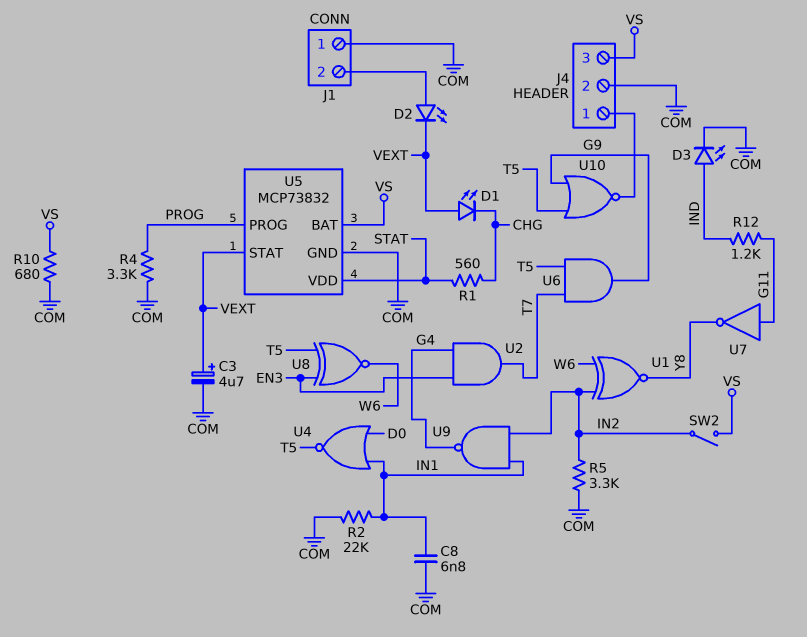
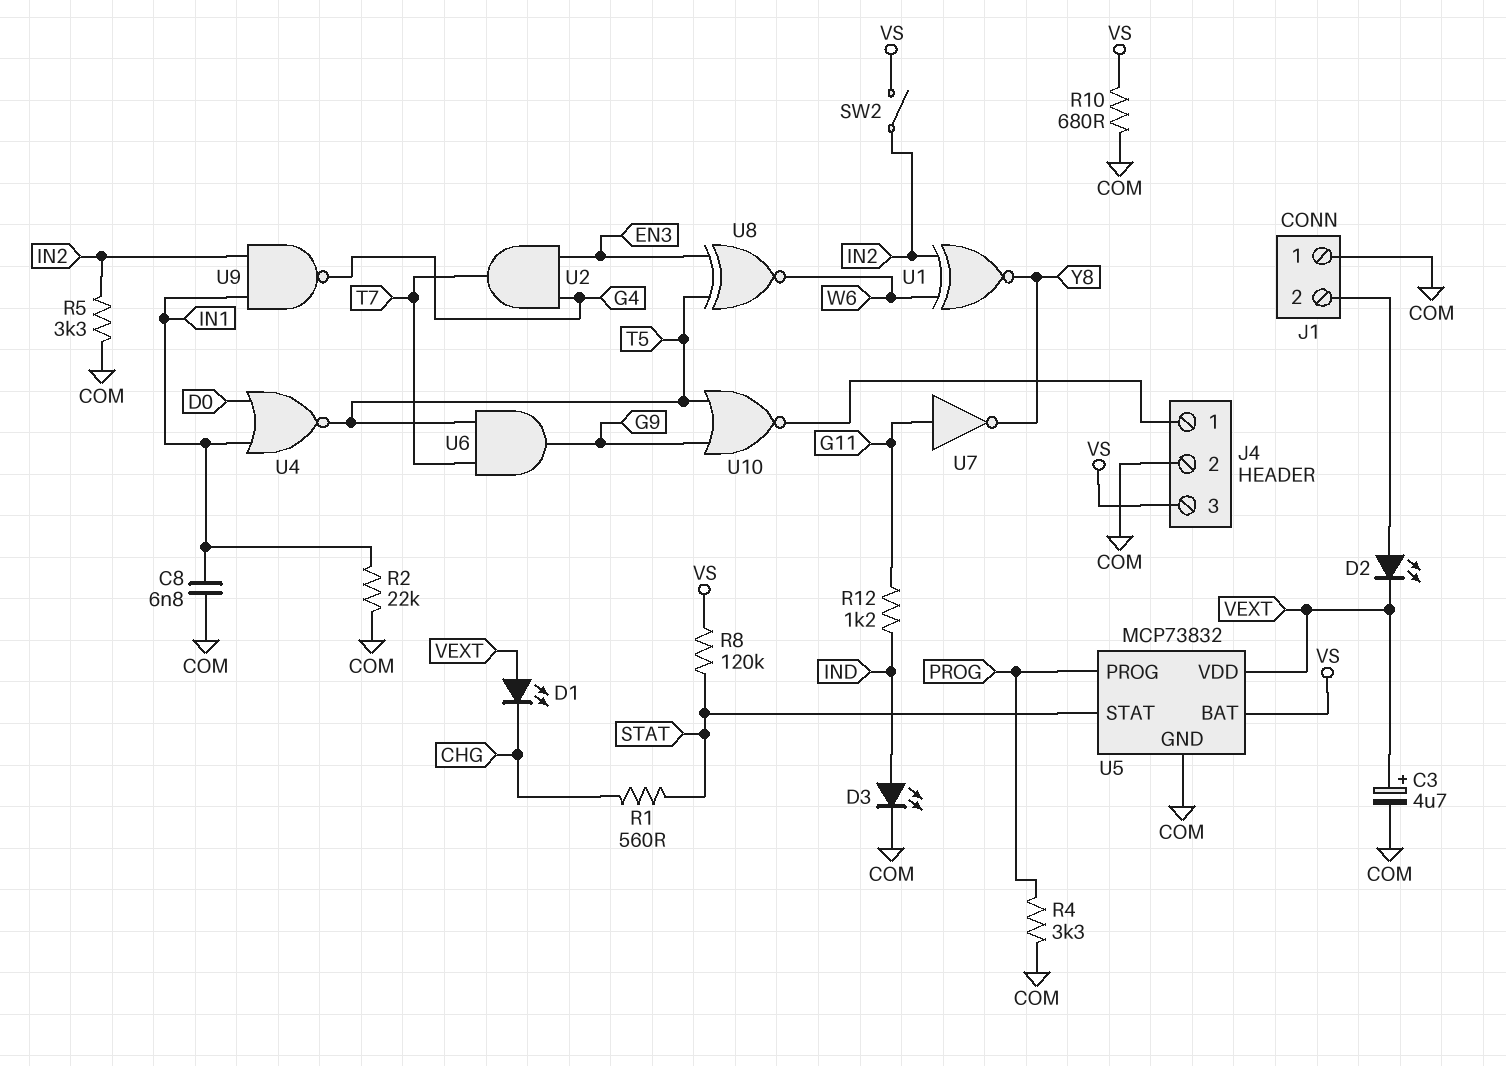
R8: none -> 120k (STAT, VS)
U5 pin STAT: VEXT -> STAT
U5 pin VDD: STAT -> VEXT

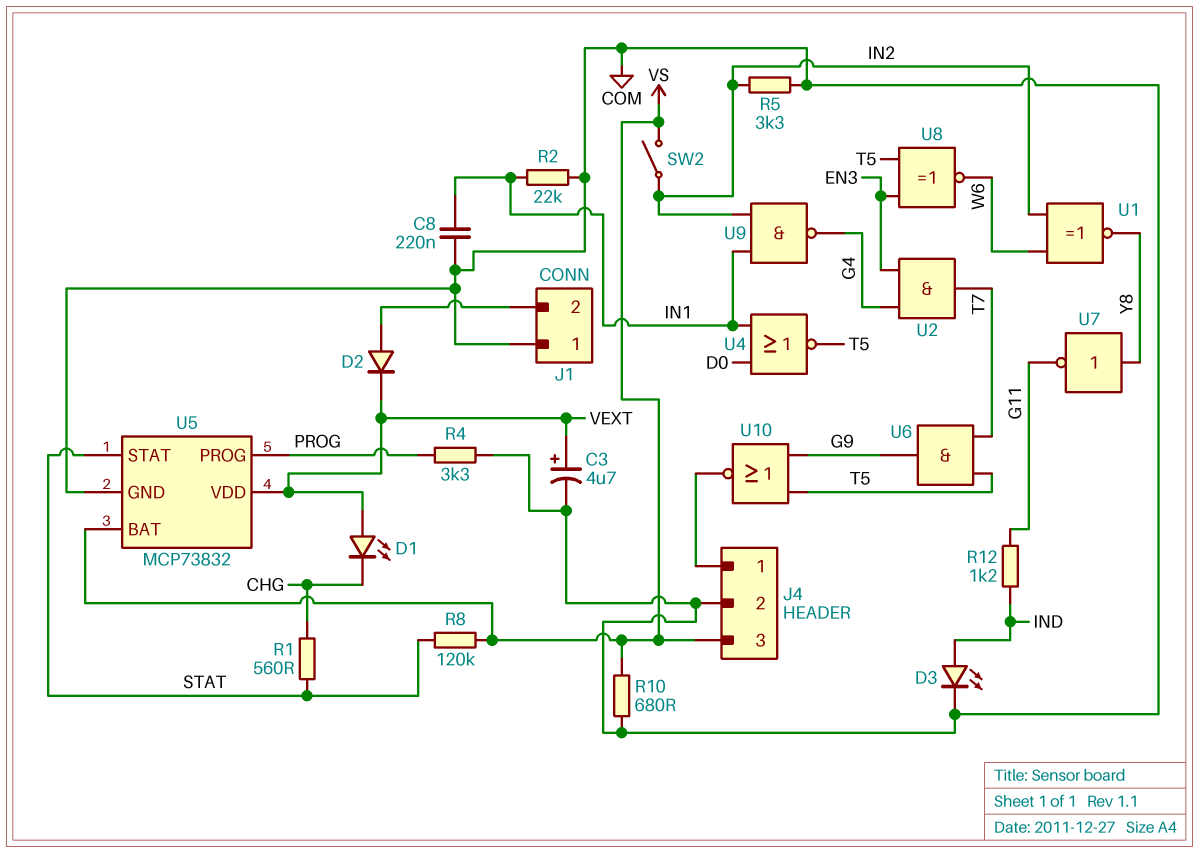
C8: 6.8nF (COM, IN1) -> 220nF (COM, IN1)
D2: LED (A J1/2, K VEXT) -> diode (A J1/2, K VEXT)
U7: NOT (in G11, out Y8) -> NOT (in Y8, out G11)

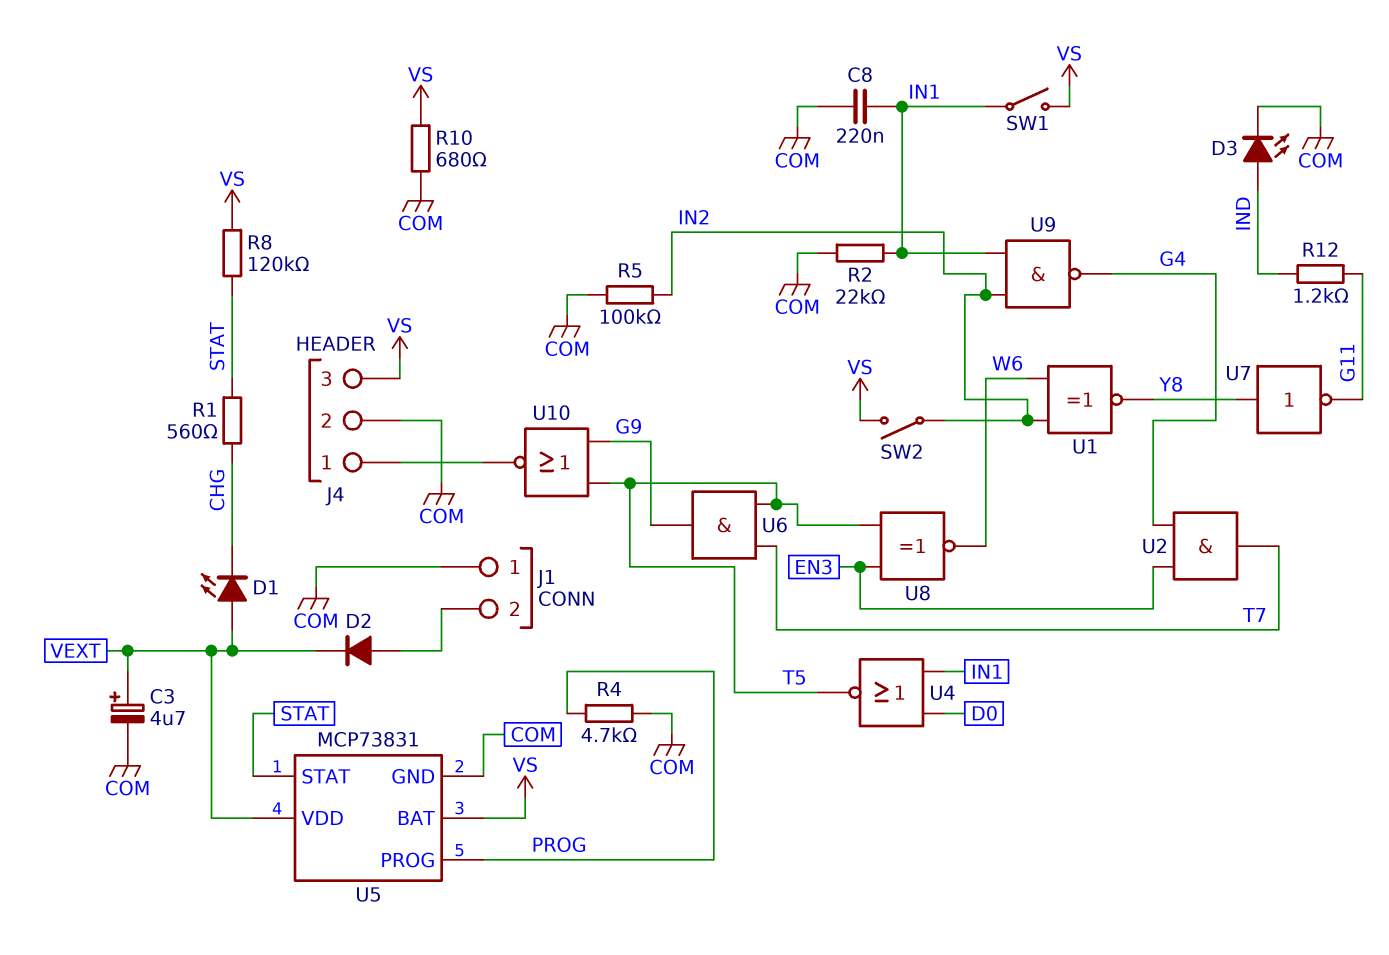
R4: 3.3k (COM, PROG) -> 4.7k (COM, PROG)
R5: 3.3k (COM, IN2) -> 100k (COM, IN2)
SW1: none -> switch (IN1, VS)
U5: MCP73832 -> MCP73831

